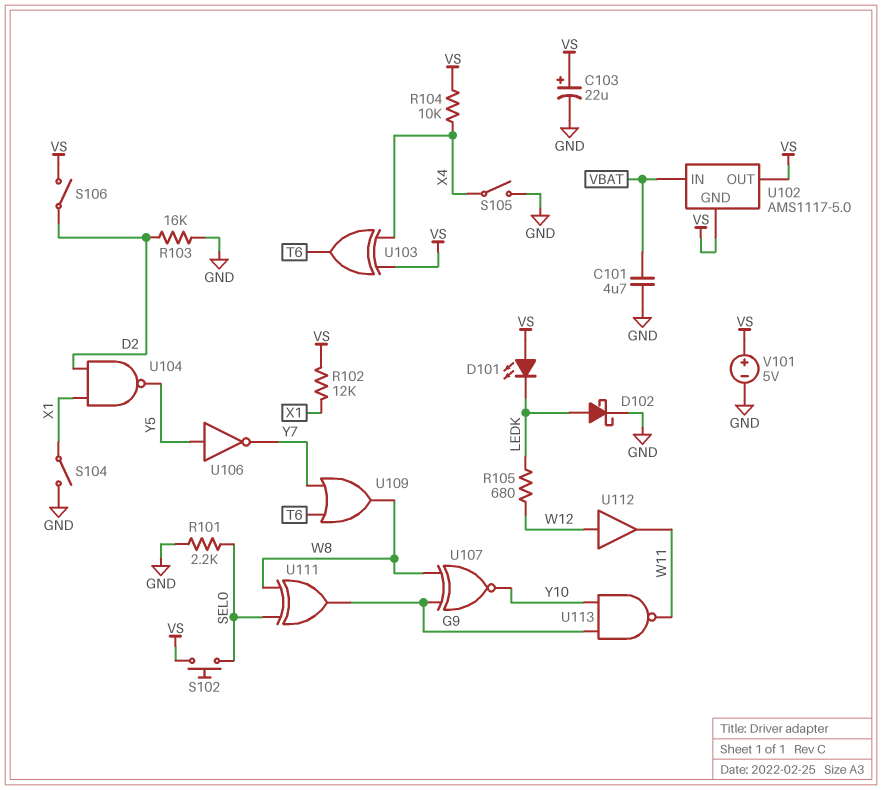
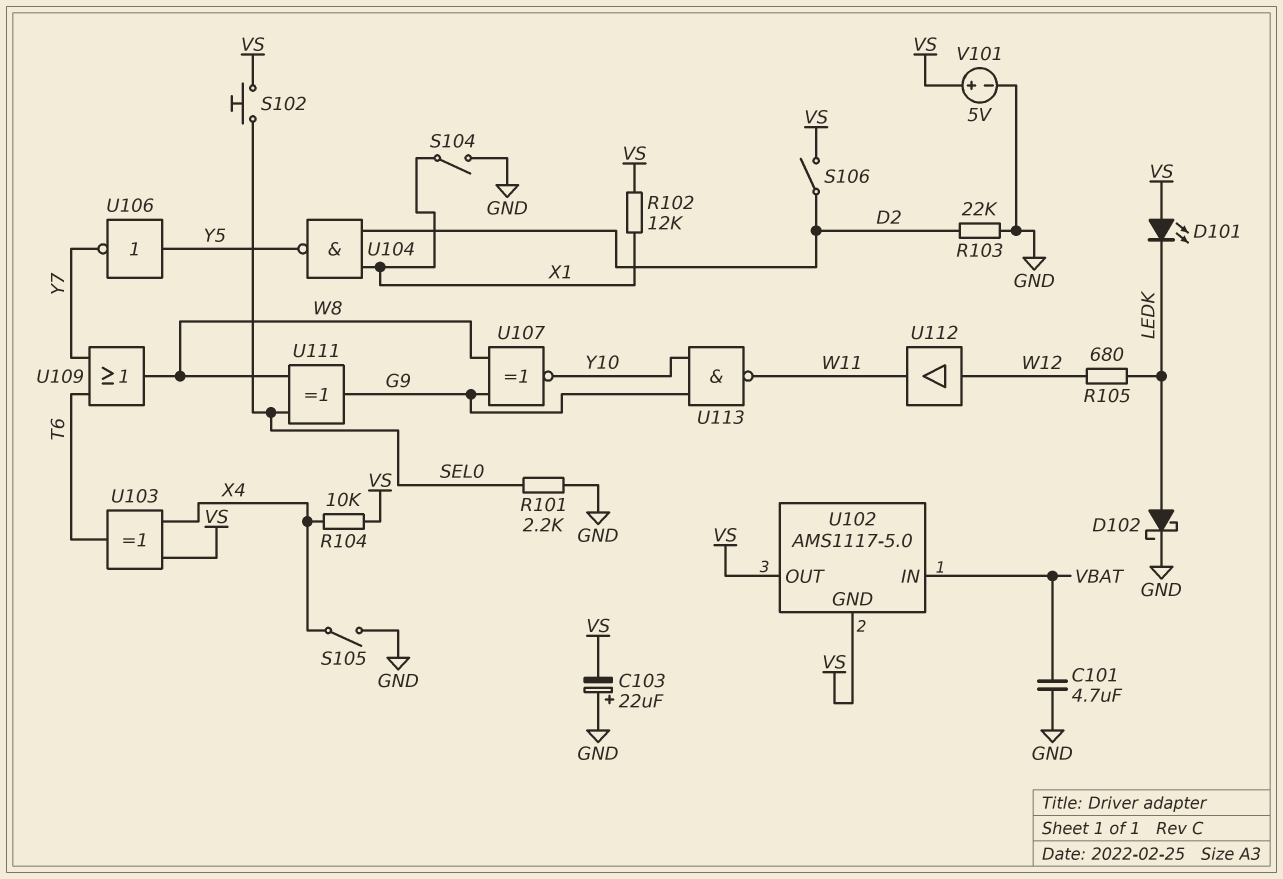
C103: 22uF (plus VS, minus GND) -> 22uF (plus GND, minus VS)
R103: 16k (D2, GND) -> 22k (D2, GND)

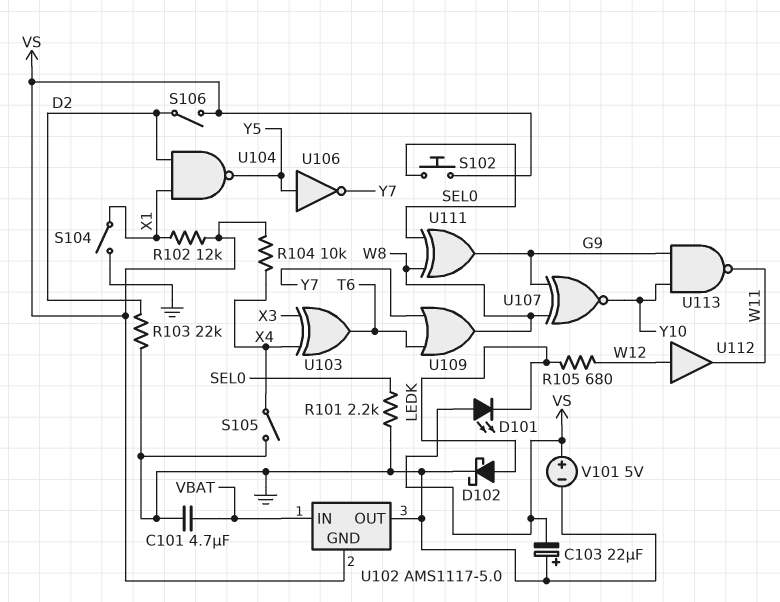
U102 pin OUT: VS -> GND
U103: XOR (in VS, in X4, out T6) -> XOR (in X3, in X4, out T6)

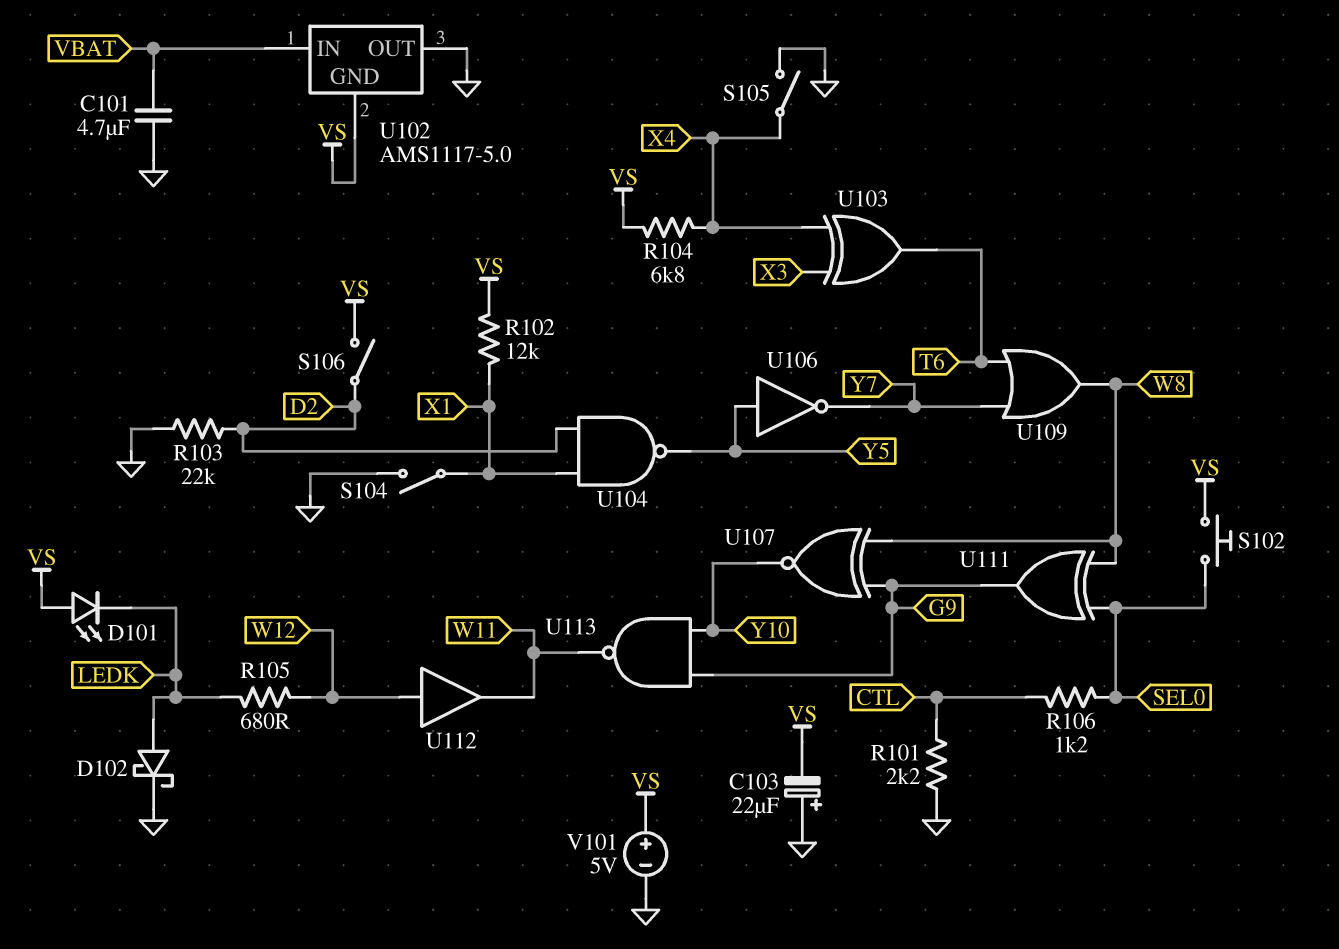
R101: 2.2k (GND, SEL0) -> 2.2k (CTL, GND)
R104: 10k (VS, X4) -> 6.8k (VS, X4)
R106: none -> 1.2k (CTL, SEL0)

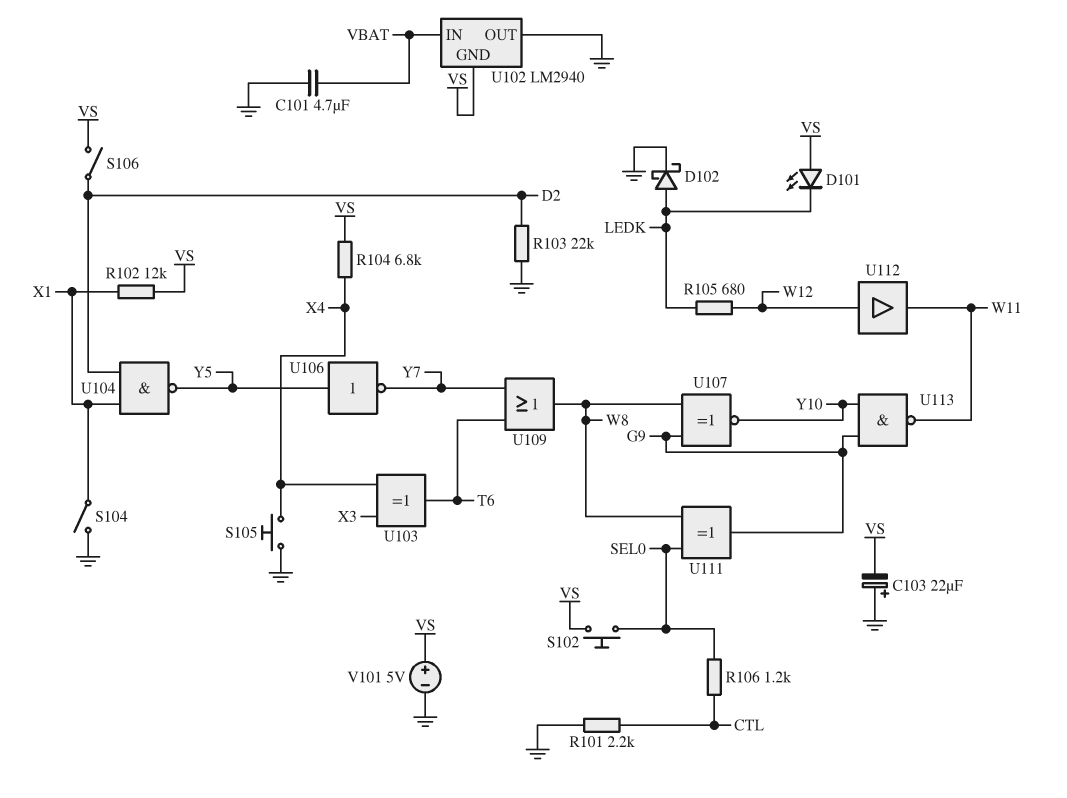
S105: switch (GND, X4) -> button (GND, X4)
U102: AMS1117-5.0 -> LM2940

